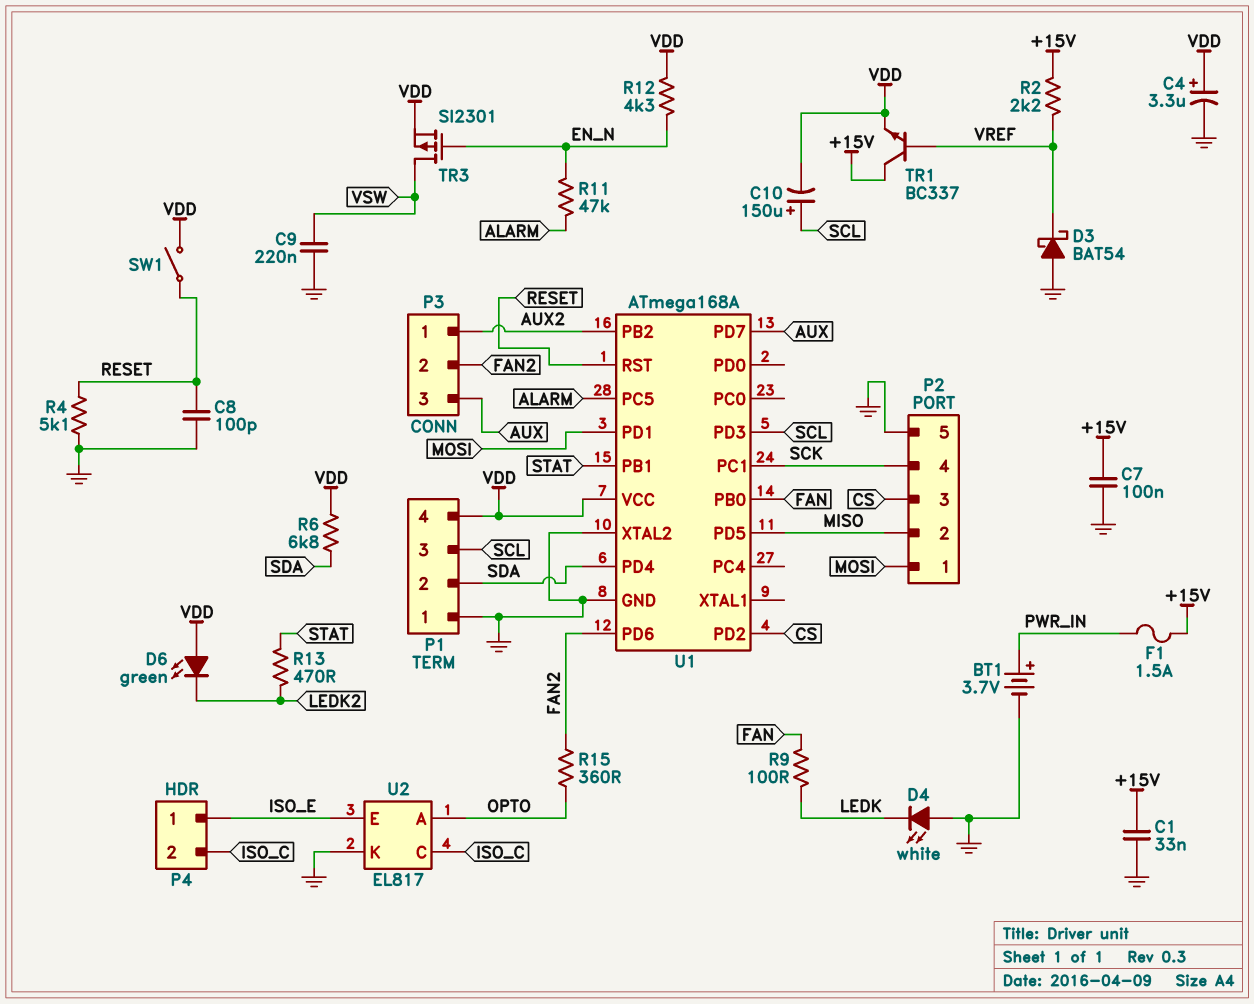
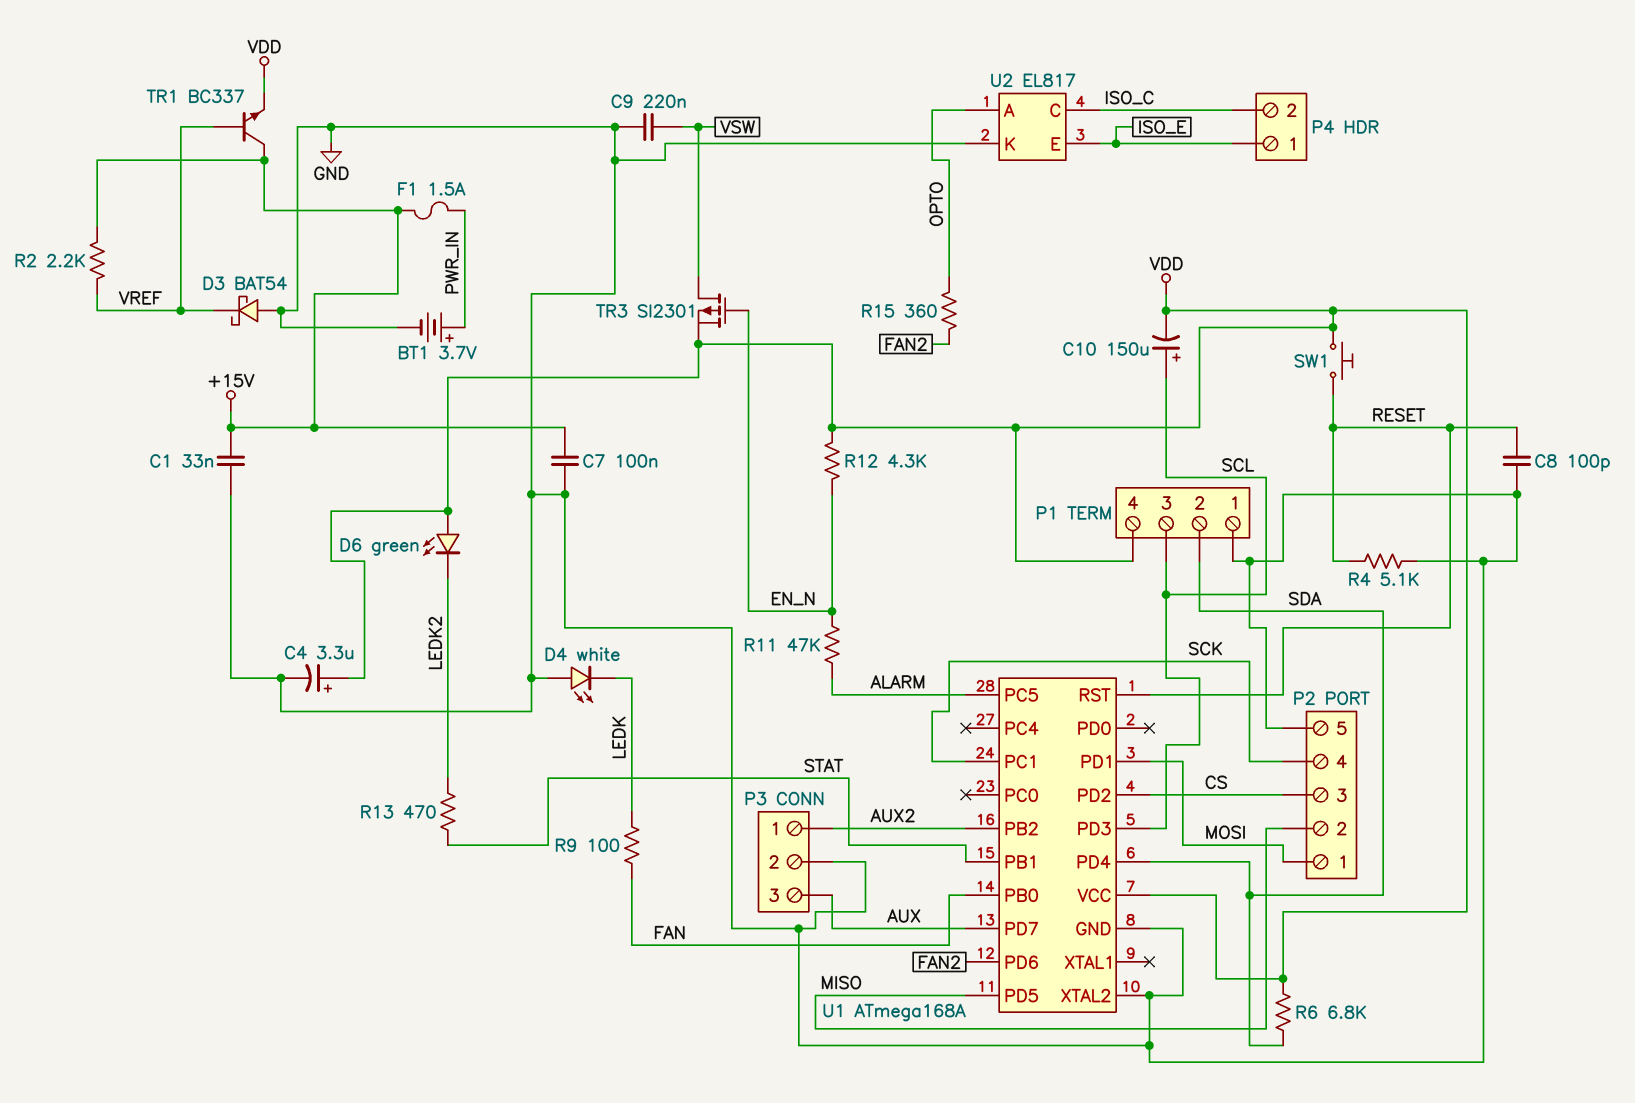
P3 pin 2: FAN2 -> GND
SW1: switch (RESET, VDD) -> button (RESET, VDD)

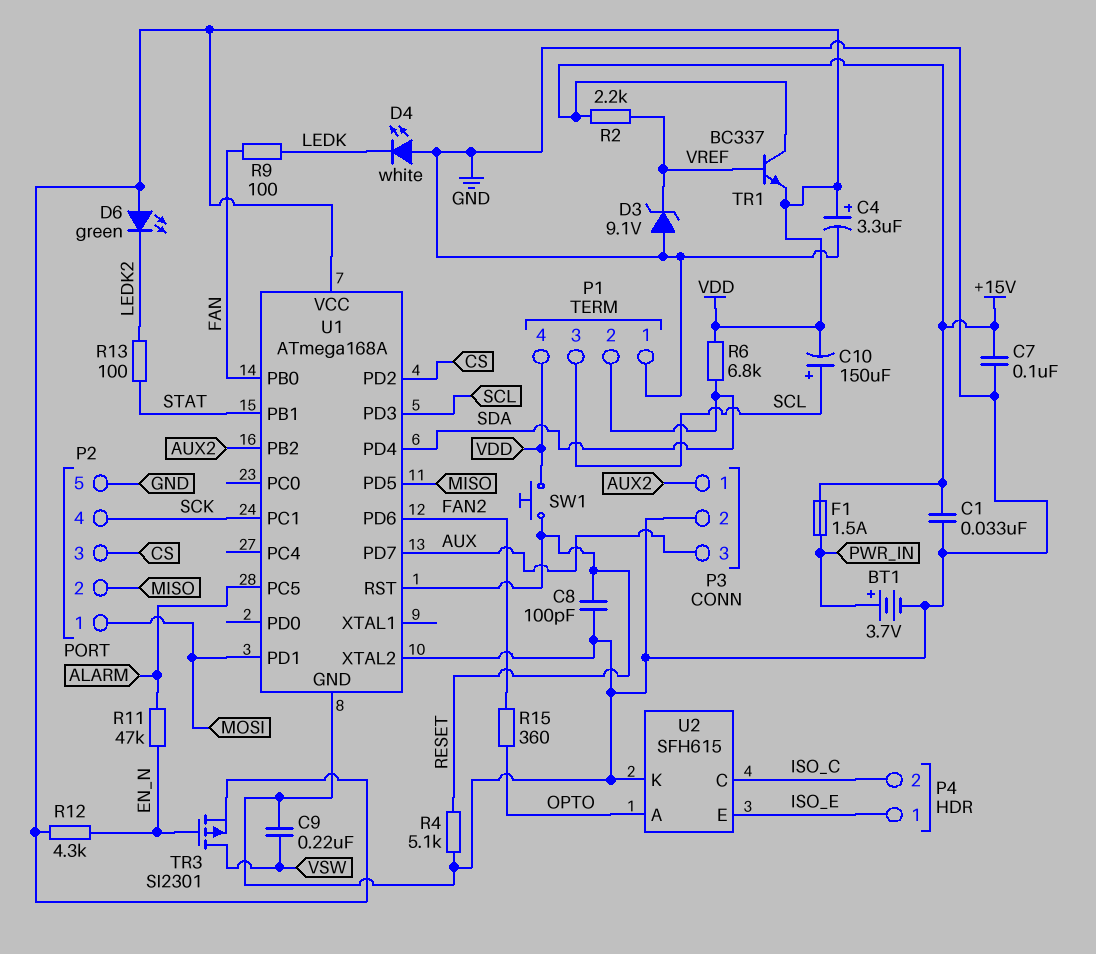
D3: schottky BAT54 (A GND, K VREF) -> zener 9.1V (A GND, K VREF)
R13: 470 (LEDK2, STAT) -> 100 (LEDK2, STAT)
U2: EL817 -> SFH615

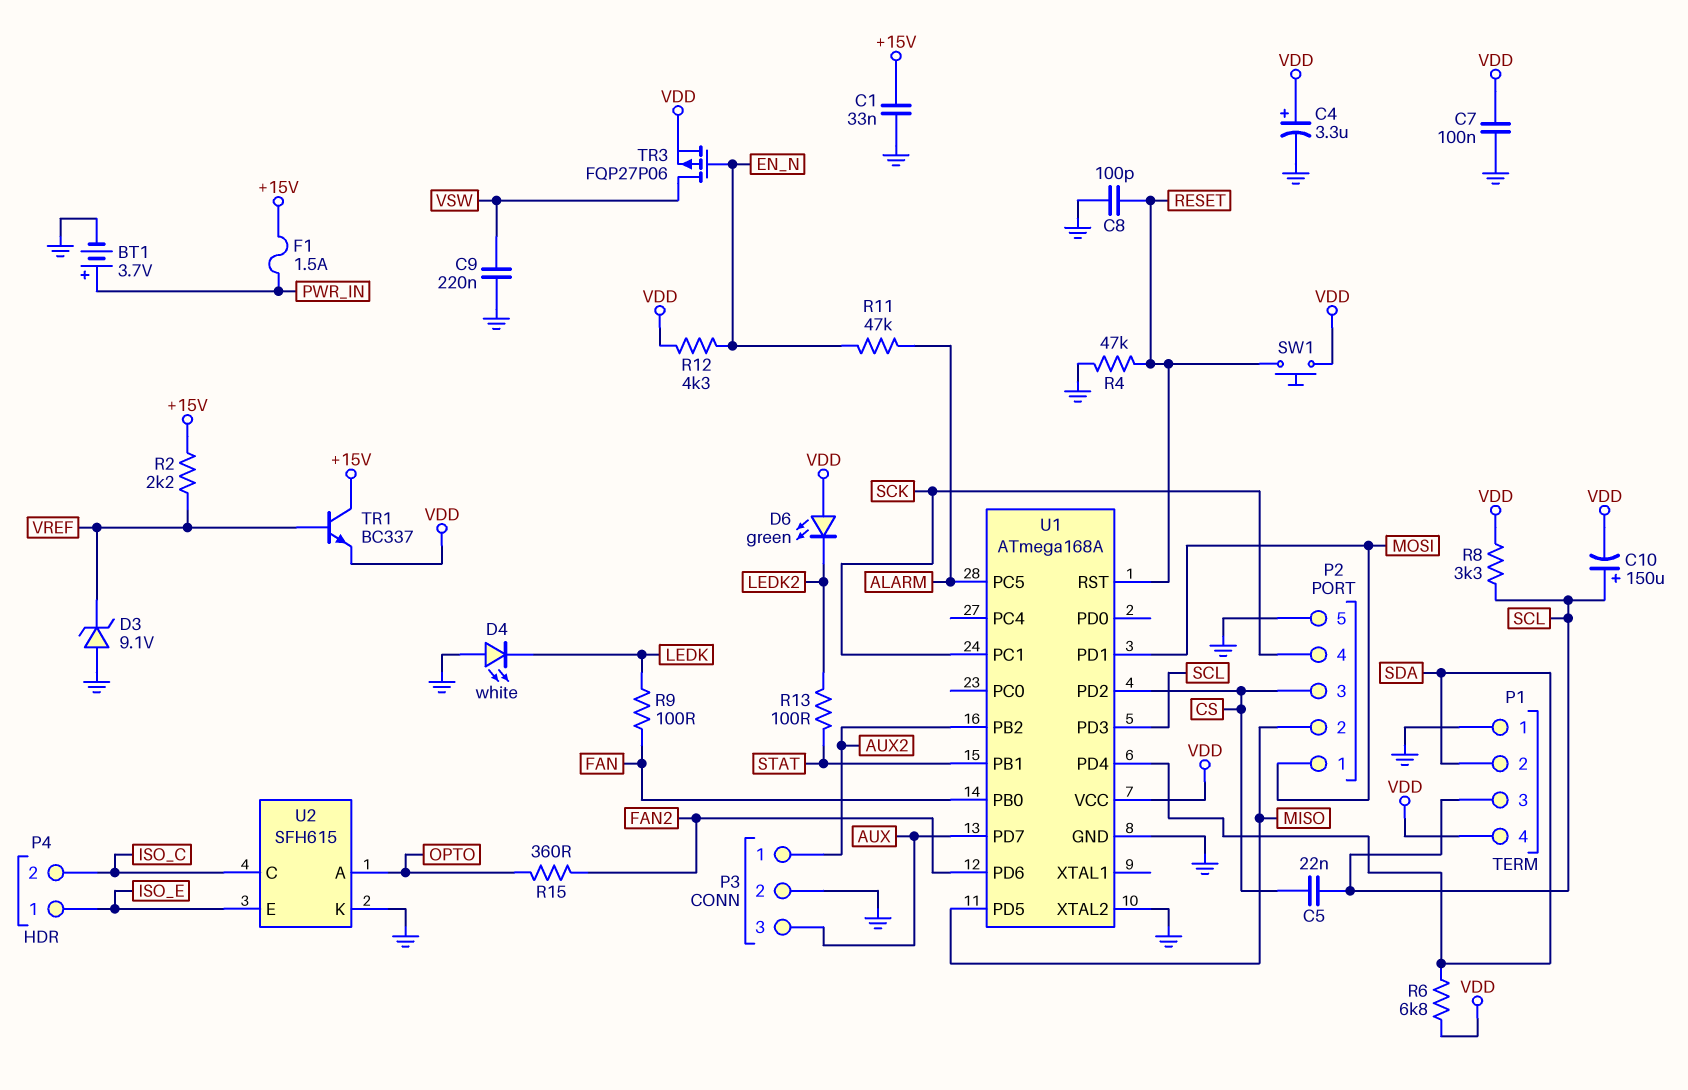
C5: none -> 22nF (CS, SCL)
C7: 100nF (+15V, GND) -> 100nF (GND, VDD)
R4: 5.1k (GND, RESET) -> 47k (GND, RESET)
R8: none -> 3.3k (SCL, VDD)
TR3: PMOS SI2301 (G EN_N, D VSW, S VDD) -> PMOS FQP27P06 (G EN_N, D VSW, S VDD)

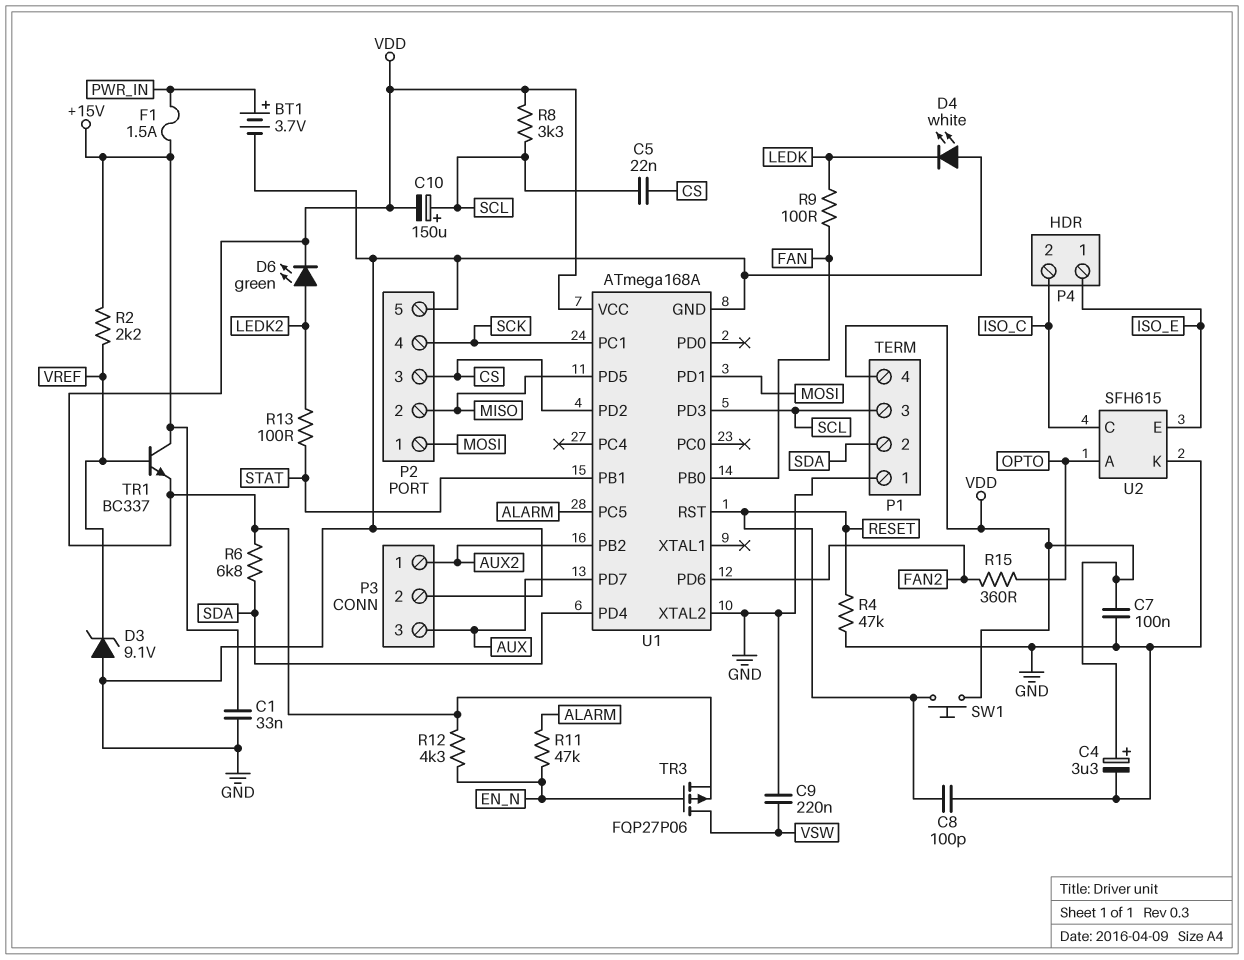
D6: LED green (A VDD, K LEDK2) -> LED green (A LEDK2, K VDD)

